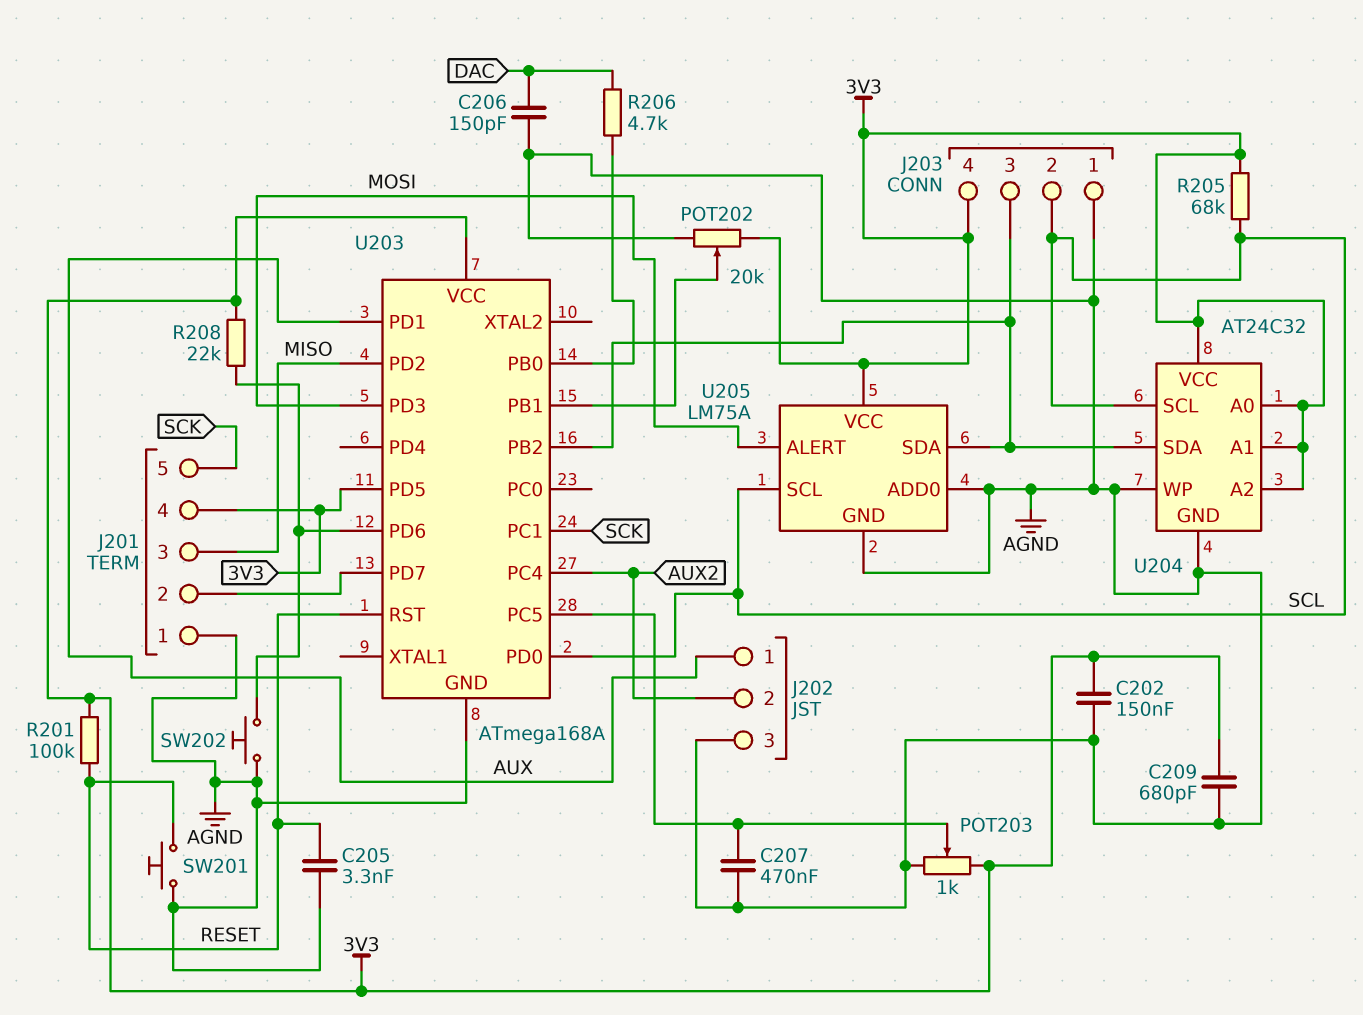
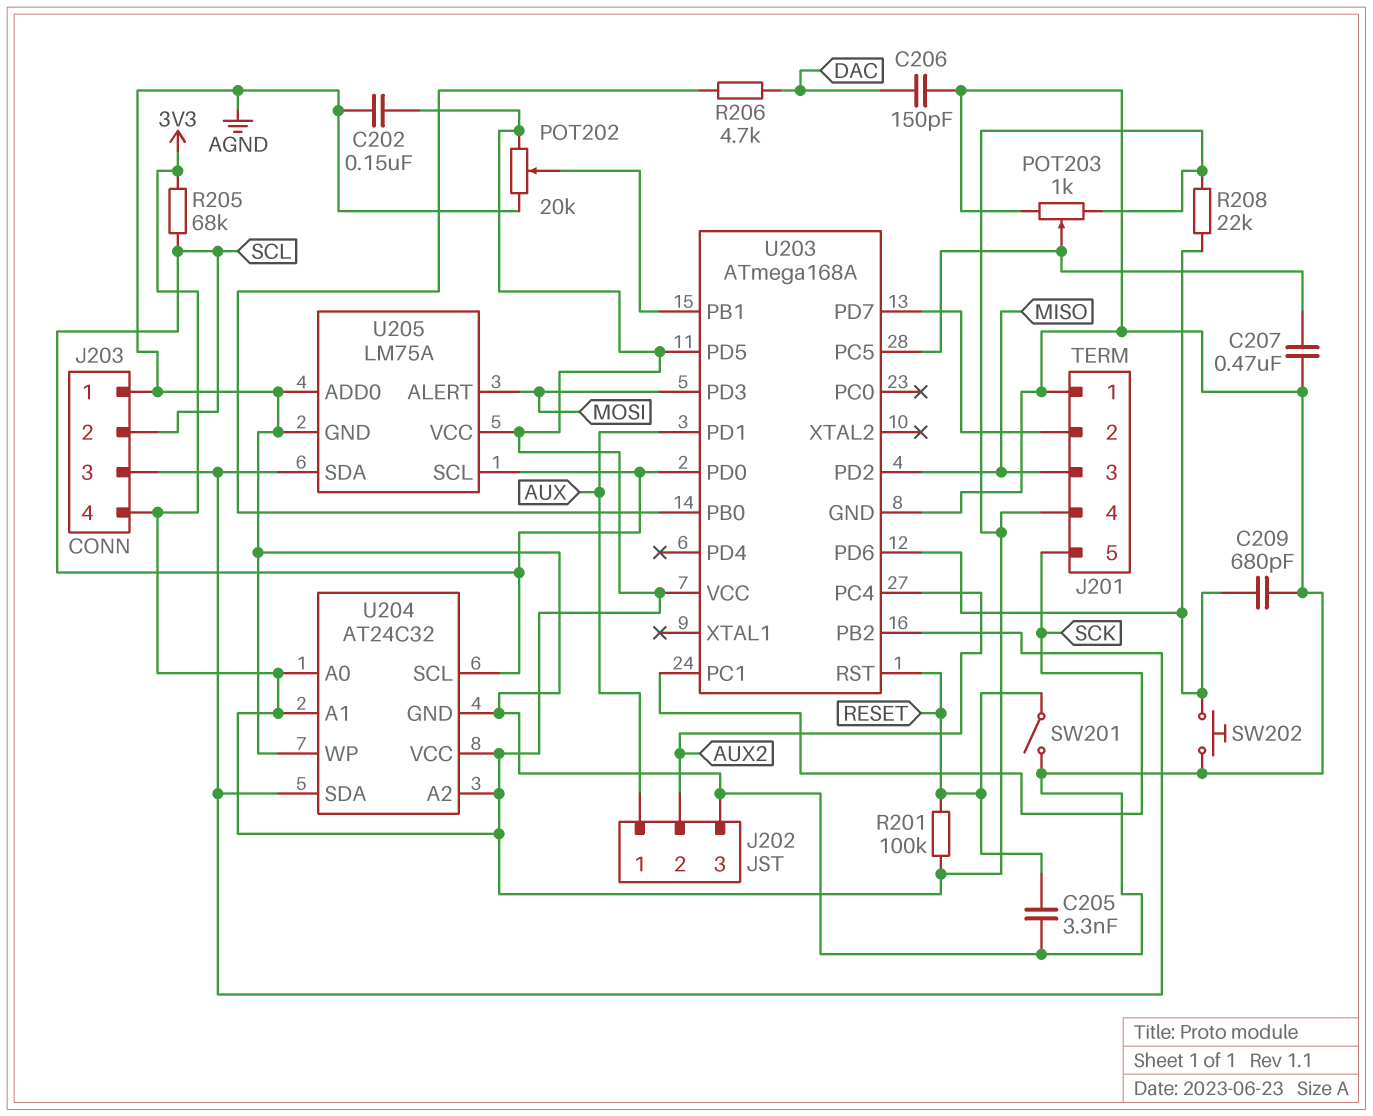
C209: 680pF (3V3, AGND) -> 680pF (AGND, U203/PD6)
SW201: button (AGND, RESET) -> switch (AGND, RESET)

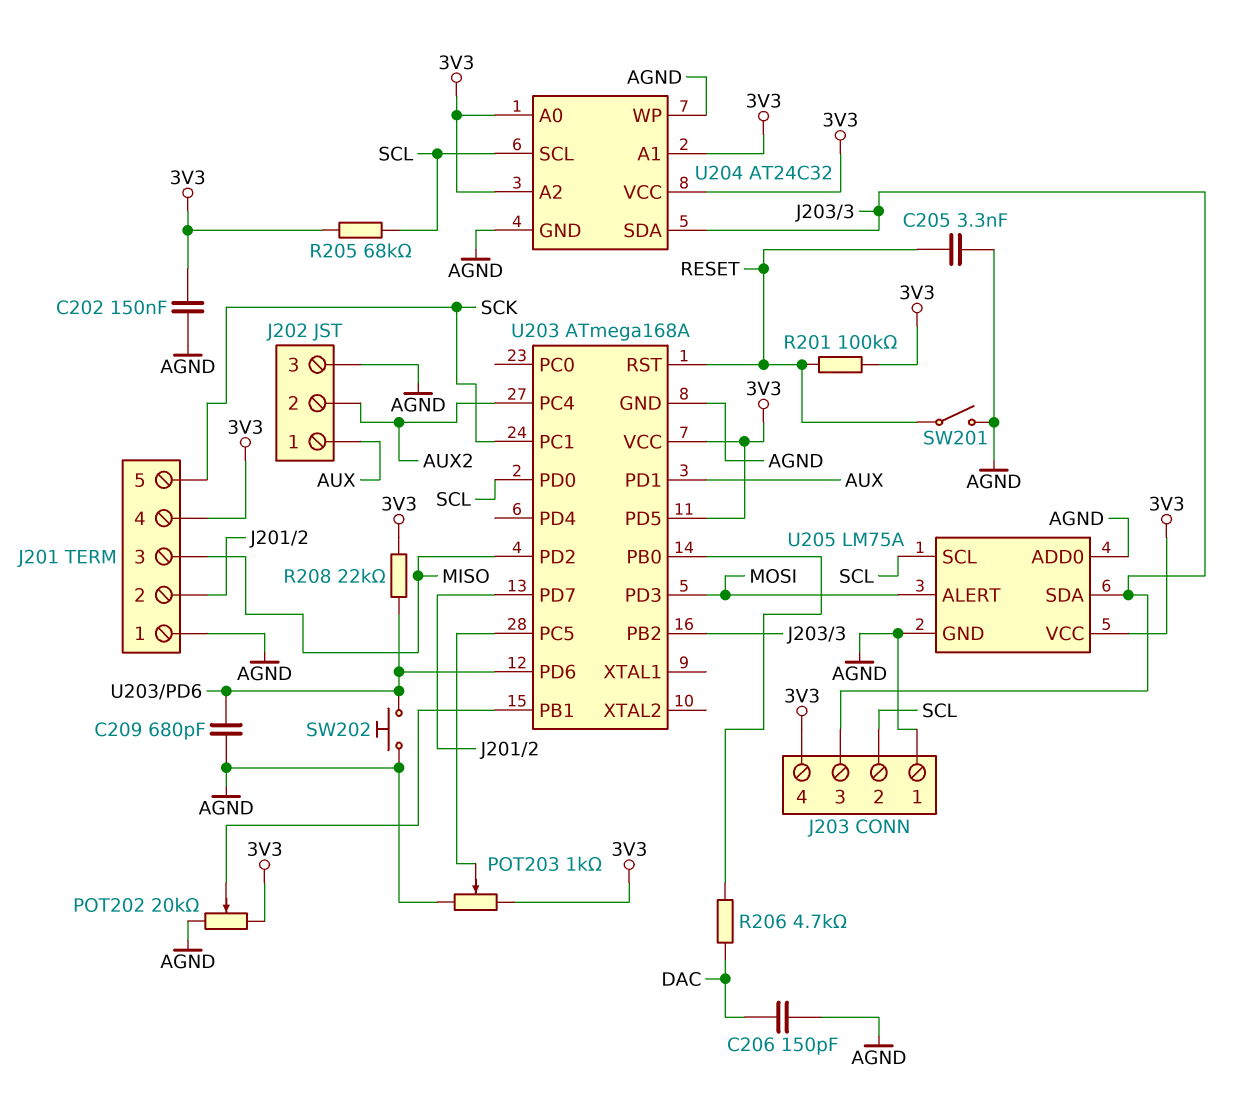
C207: 470nF (AGND, U203/PC5) -> none

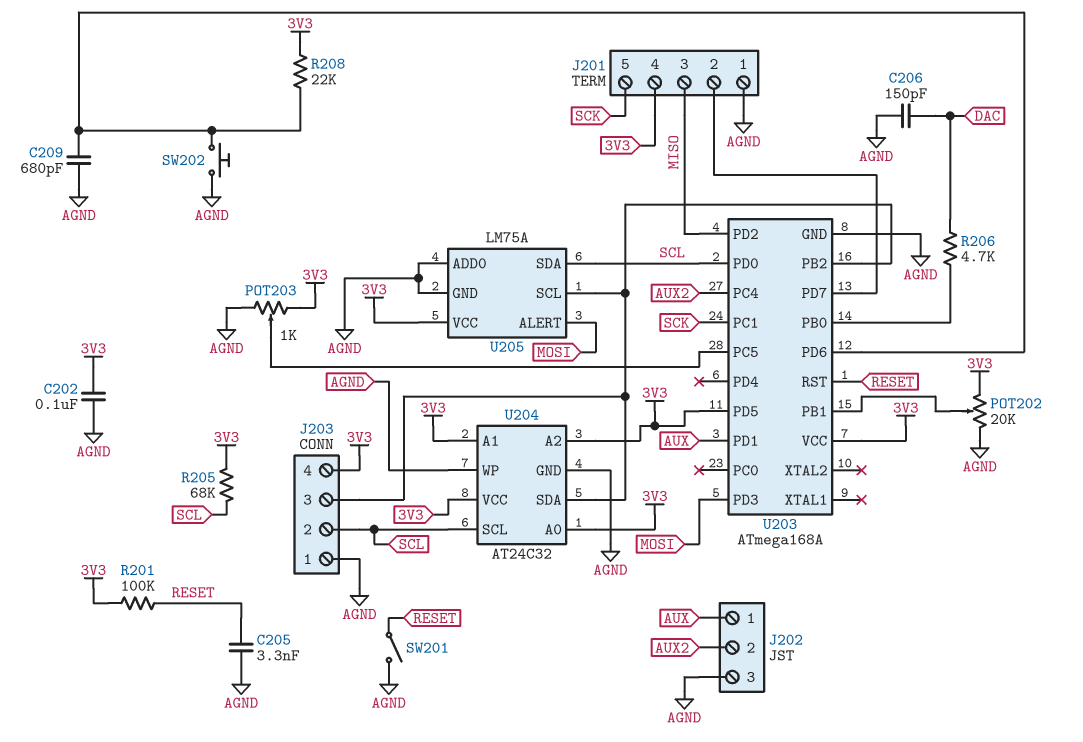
C202: 150nF (3V3, AGND) -> 100nF (3V3, AGND)
U205 pin SCL: SCL -> J203/3
U205 pin SDA: J203/3 -> SCL

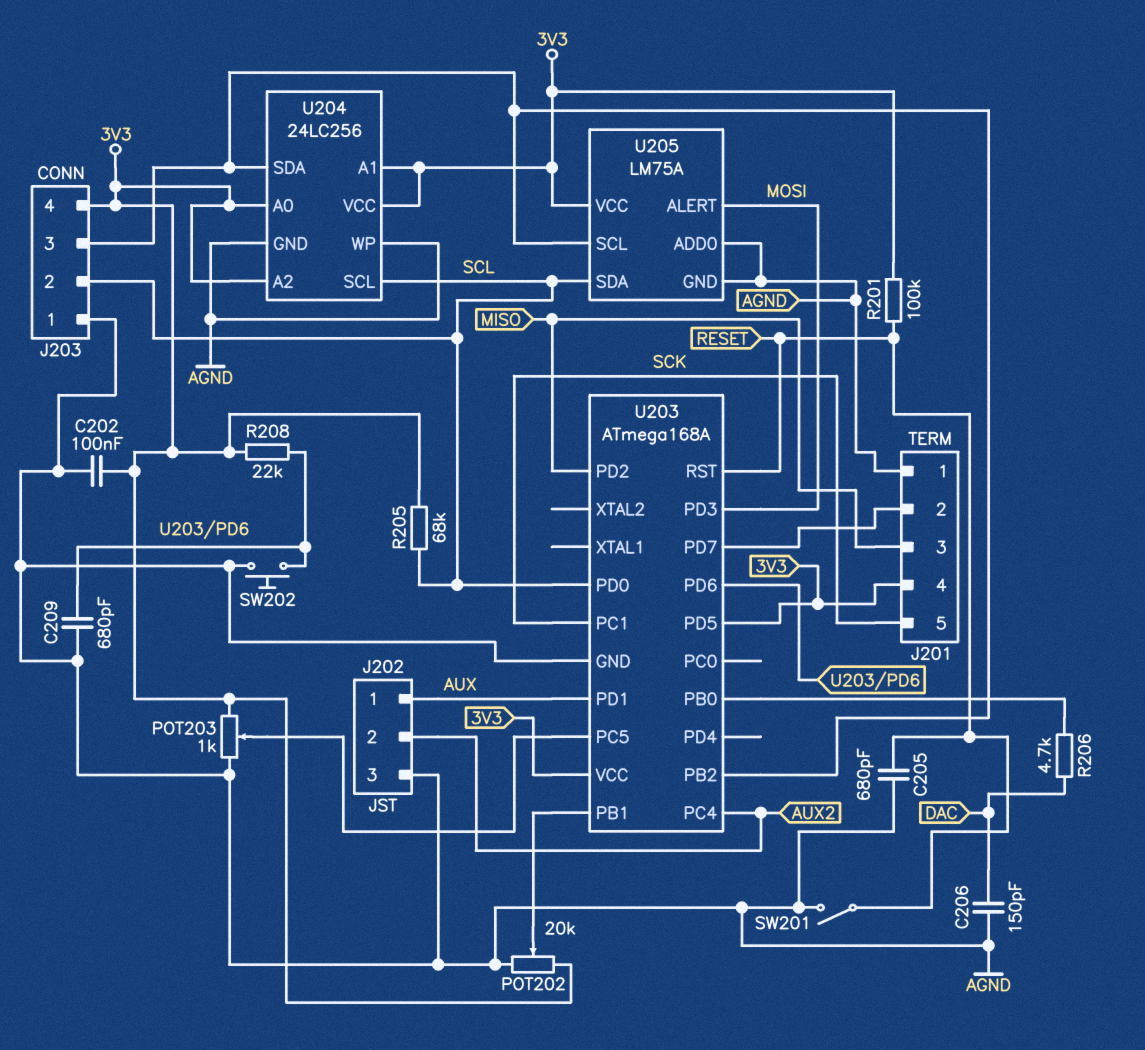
C205: 3.3nF (AGND, RESET) -> 680pF (AGND, RESET)
U204: AT24C32 -> 24LC256

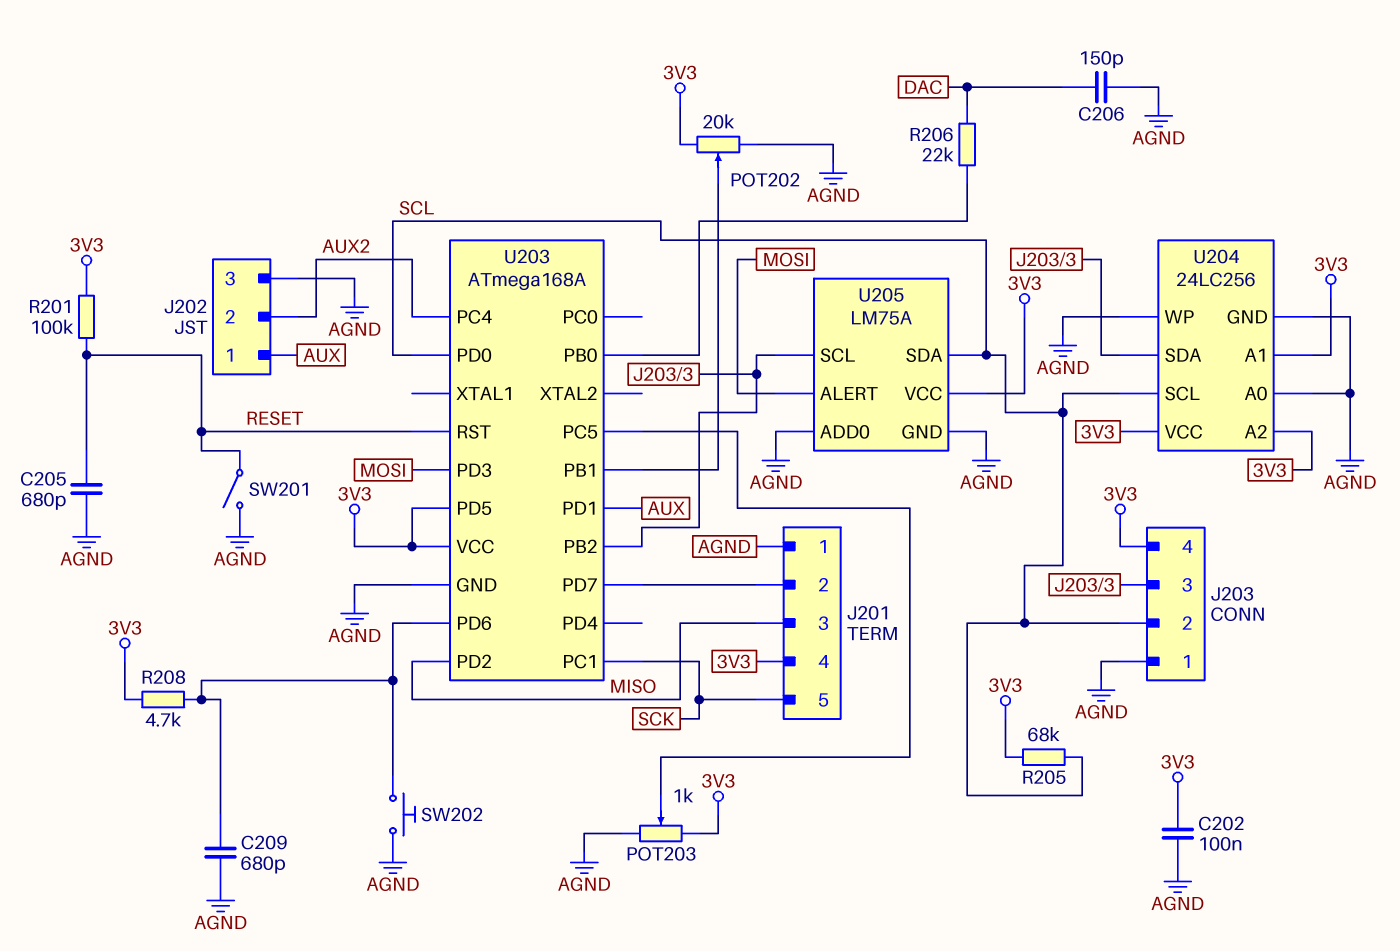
R206: 4.7k (DAC, U203/PB0) -> 22k (DAC, U203/PB0)
R208: 22k (3V3, U203/PD6) -> 4.7k (3V3, U203/PD6)
U204 pin A0: 3V3 -> AGND

